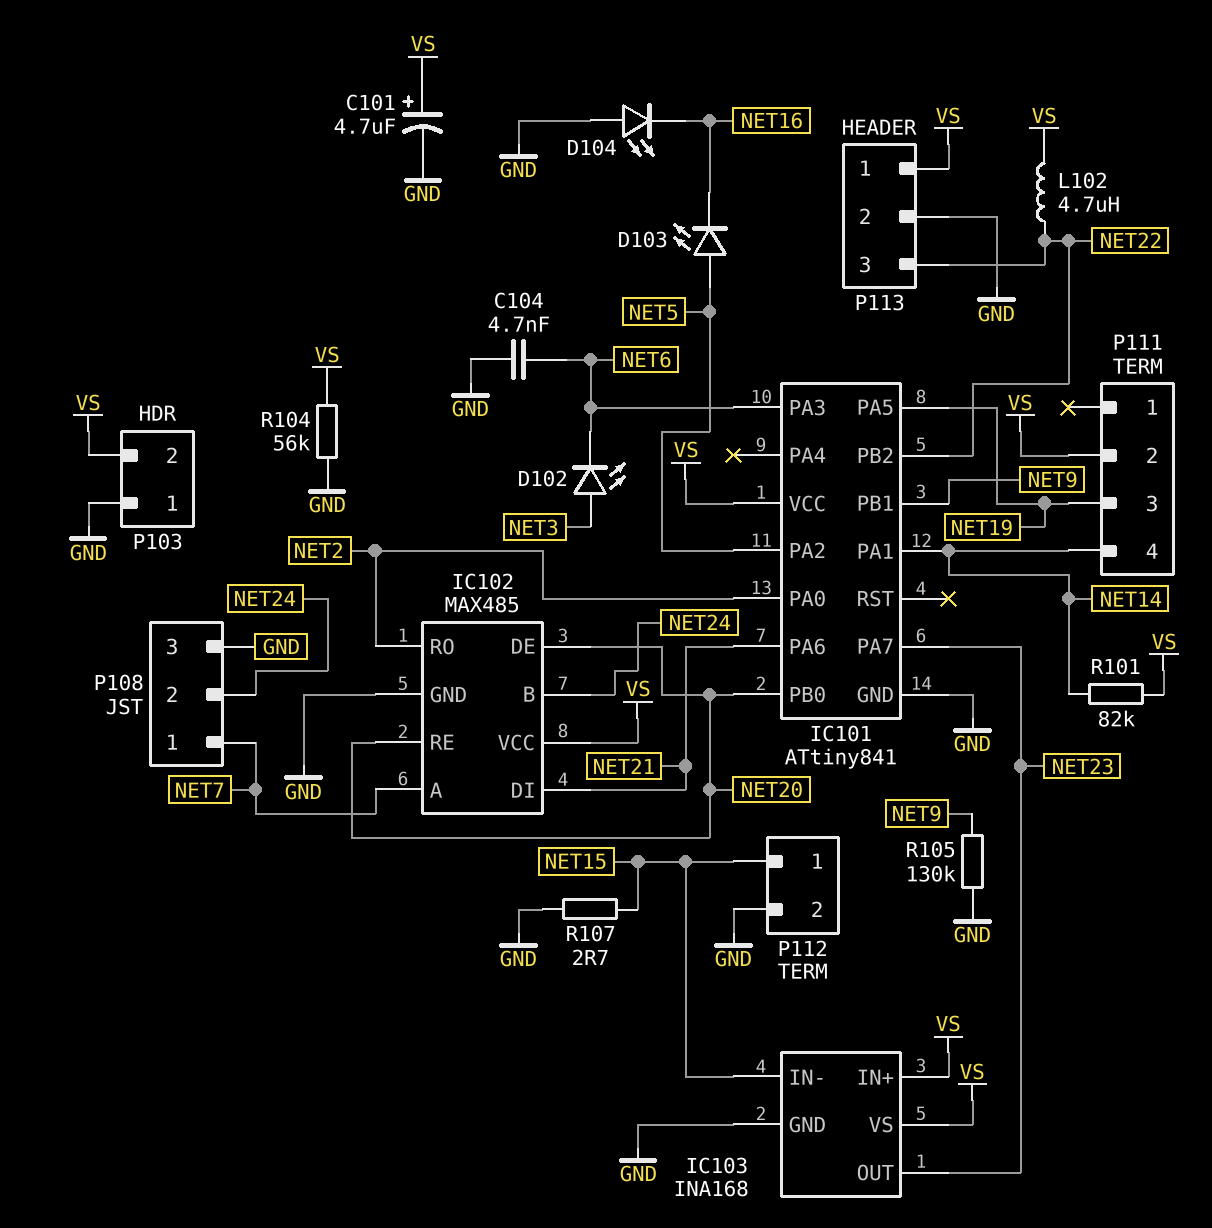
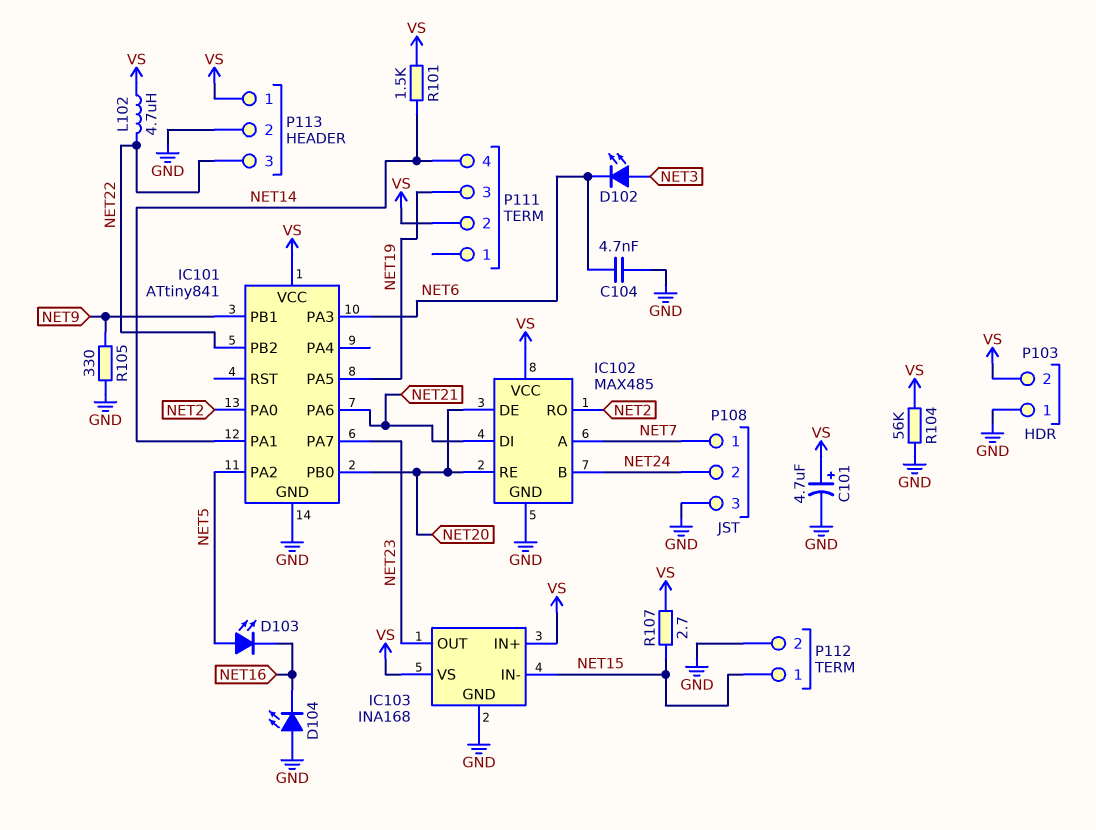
R101: 82k (NET14, VS) -> 1.5k (NET14, VS)
R105: 130k (GND, NET9) -> 330 (GND, NET9)
R107: 2.7 (GND, NET15) -> 2.7 (NET15, VS)

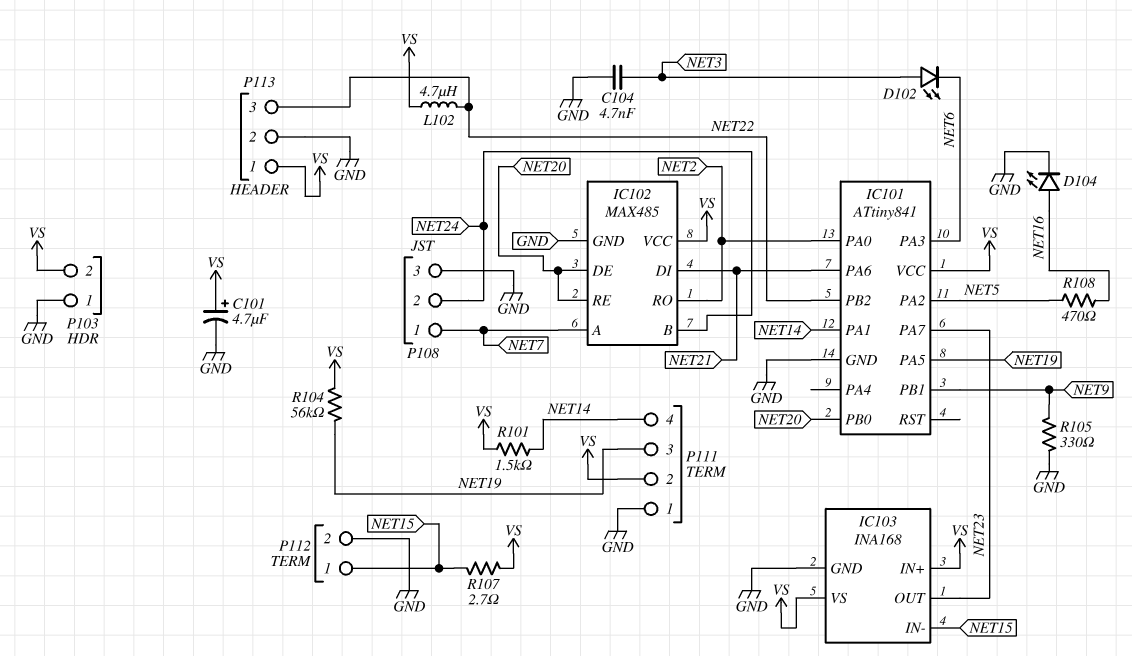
C104: 4.7nF (GND, NET6) -> 4.7nF (GND, NET3)
D103: LED (A NET5, K NET16) -> none
D104: LED (A GND, K NET16) -> LED (A NET16, K GND)
P111 pin 1: none -> GND
R104: 56k (GND, VS) -> 56k (NET19, VS)
R108: none -> 470 (NET5, NET16)

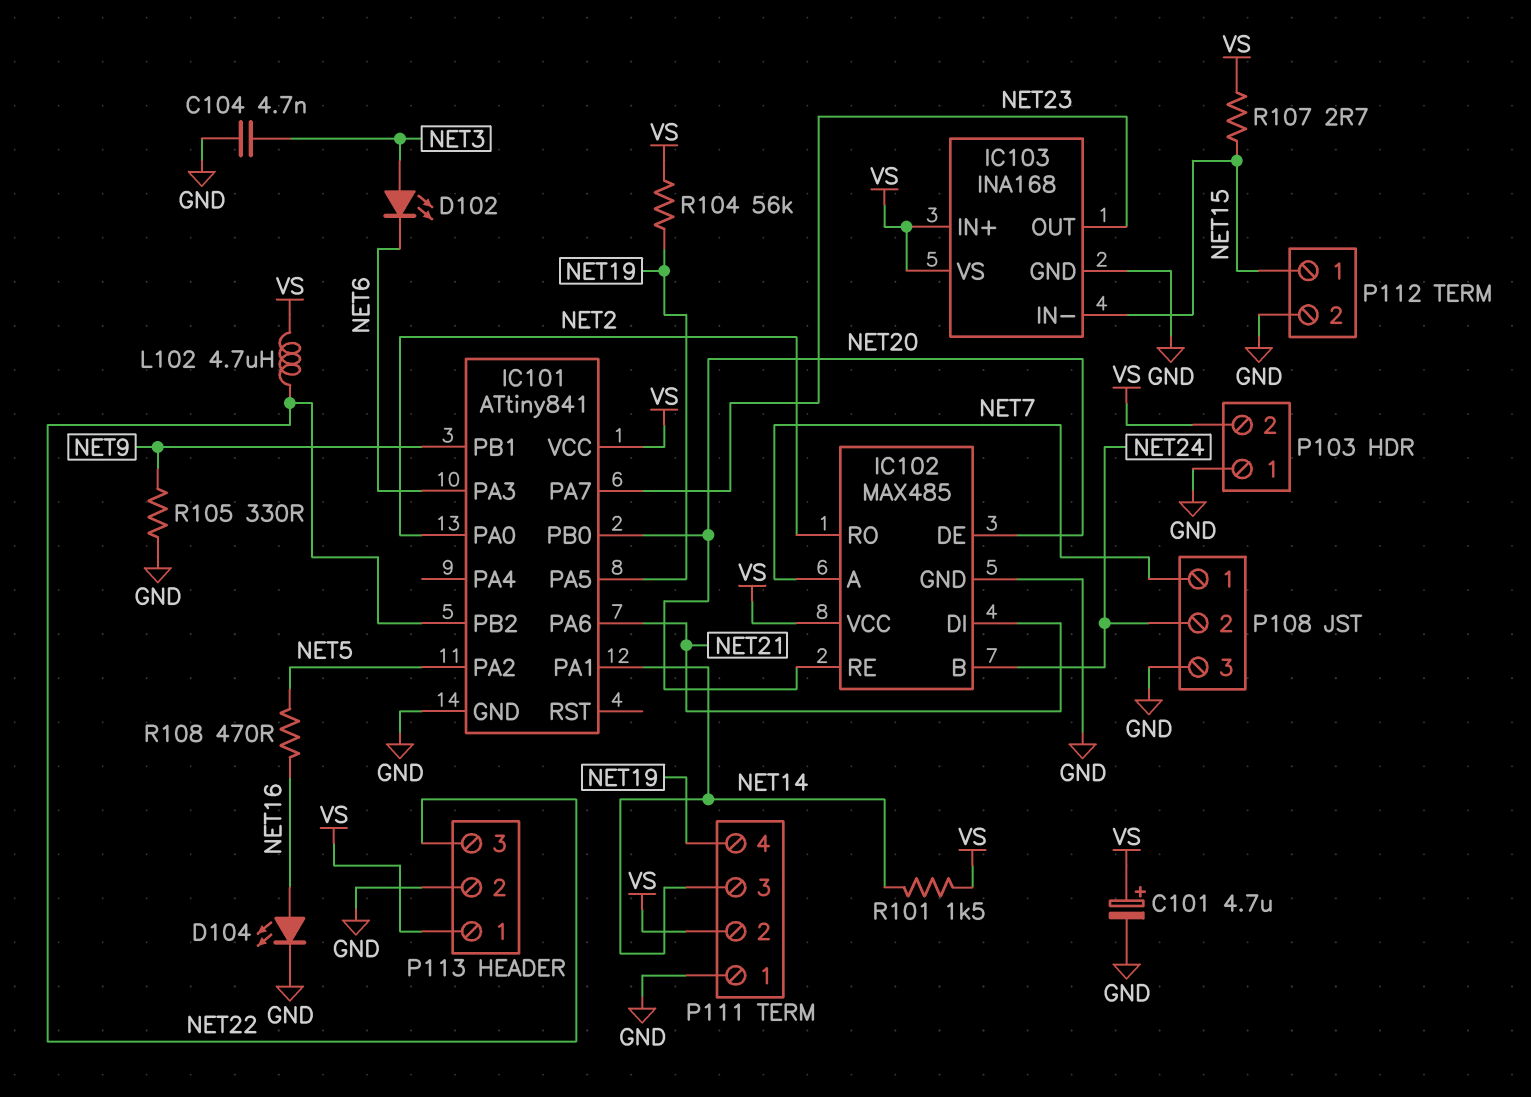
P111 pin 3: NET19 -> NET14
P111 pin 4: NET14 -> NET19

